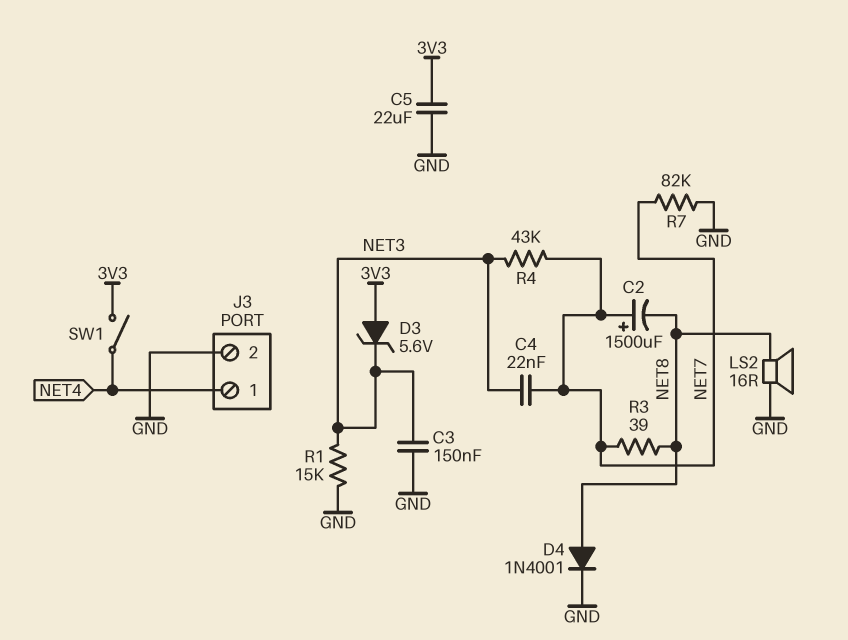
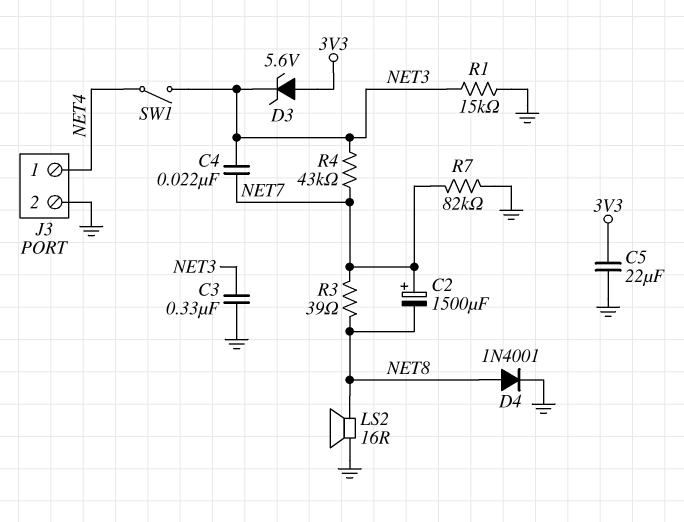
C3: 150nF (GND, NET3) -> 330nF (GND, NET3)
SW1: switch (3V3, NET4) -> switch (NET3, NET4)

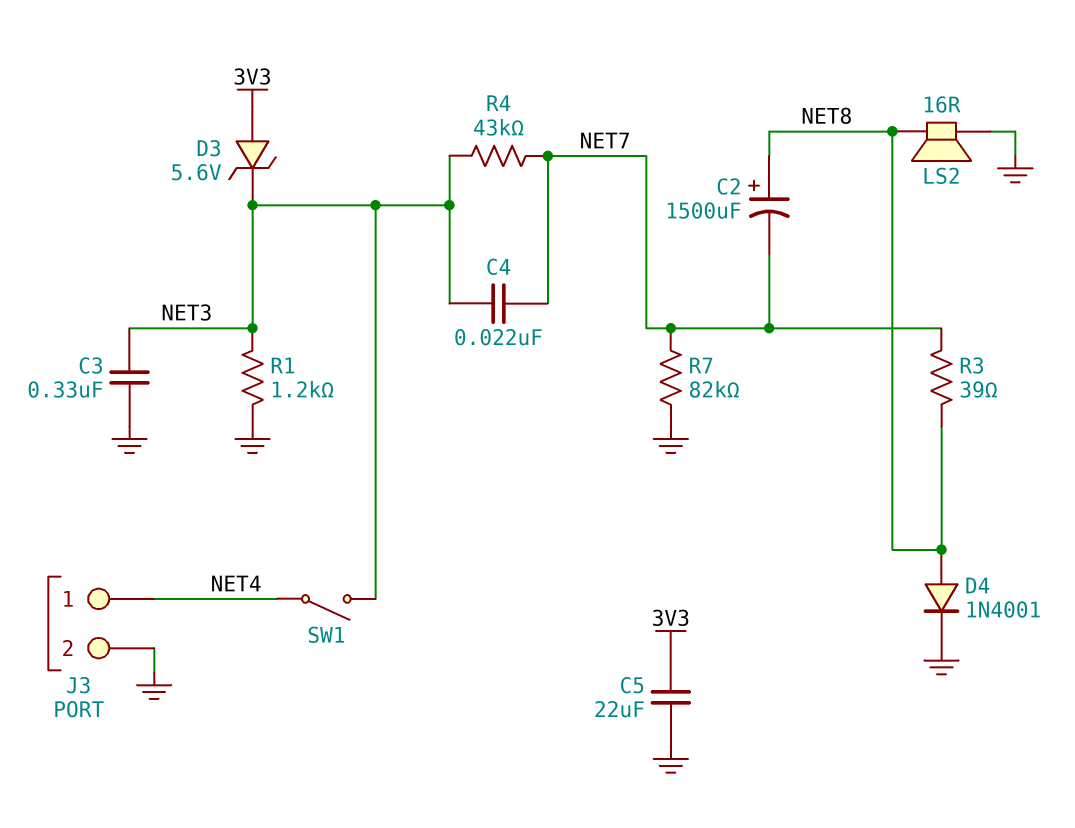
C2: 1500uF (plus NET7, minus NET8) -> 1500uF (plus NET8, minus NET7)
R1: 15k (GND, NET3) -> 1.2k (GND, NET3)

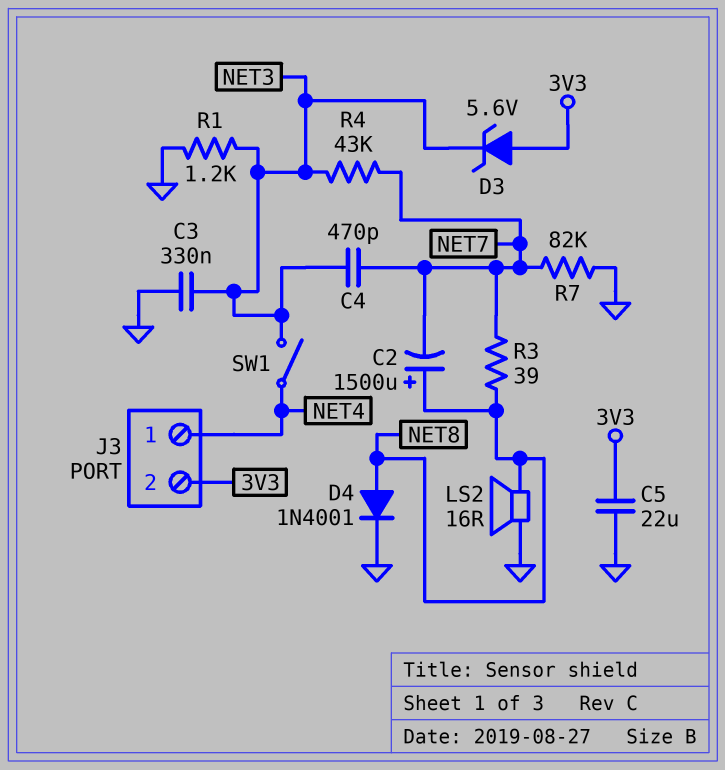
C4: 22nF (NET3, NET7) -> 470pF (NET3, NET7)
J3 pin 2: GND -> 3V3

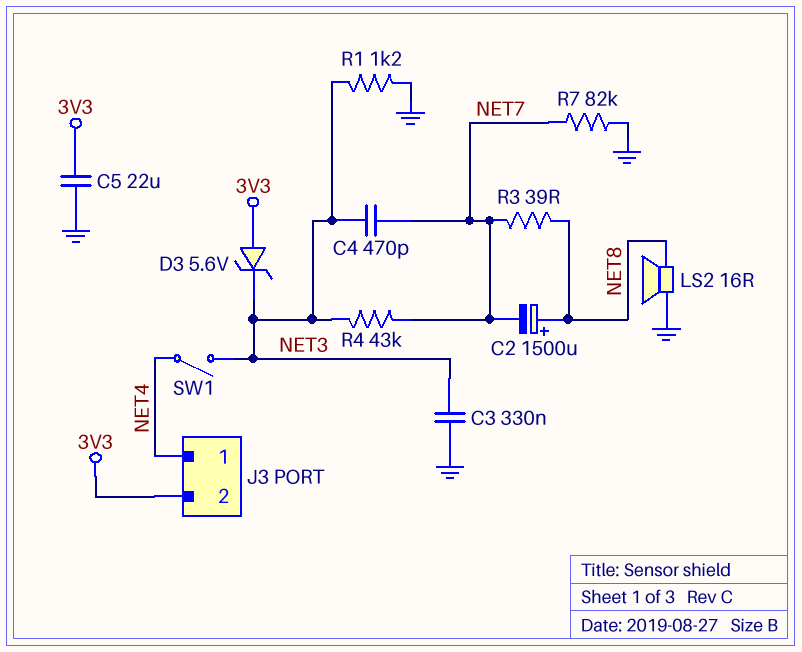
D4: diode 1N4001 (A NET8, K GND) -> none

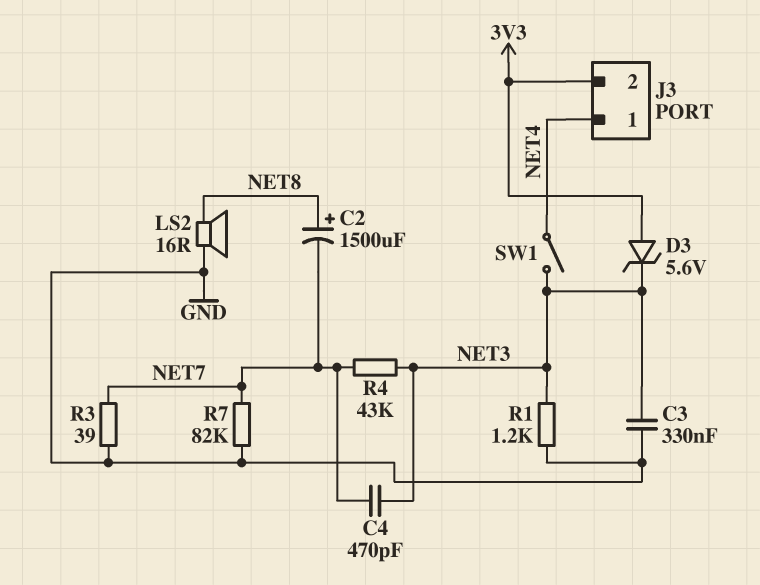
C5: 22uF (3V3, GND) -> none
R3: 39 (NET7, NET8) -> 39 (GND, NET7)

